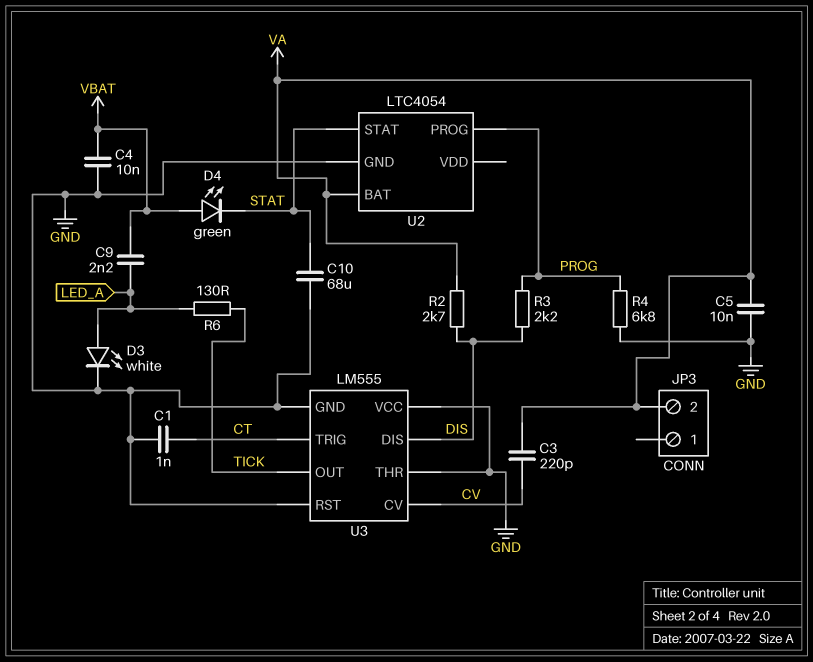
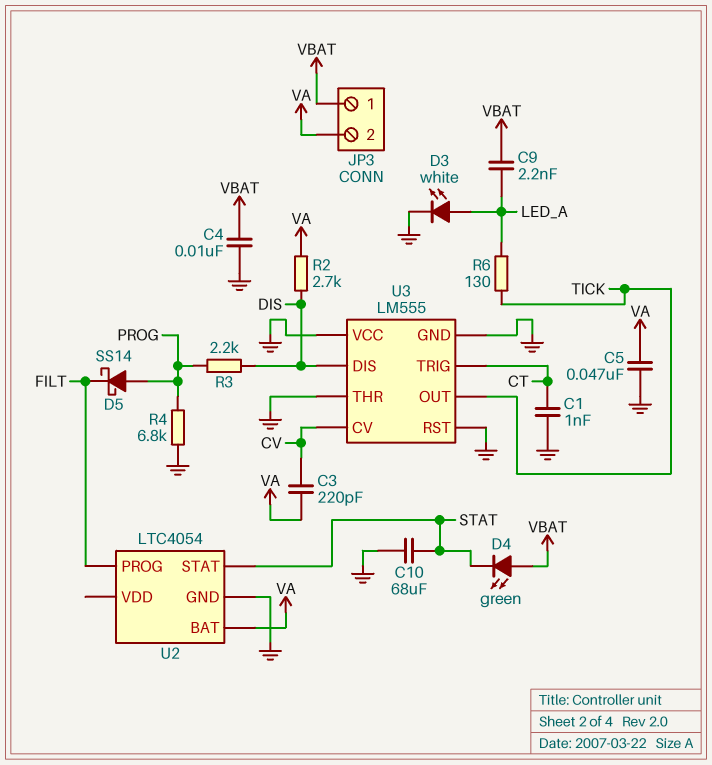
C5: 10nF (GND, VA) -> 47nF (GND, VA)
D5: none -> schottky SS14 (A PROG, K FILT)
JP3 pin 1: none -> VBAT
U2 pin PROG: PROG -> FILT

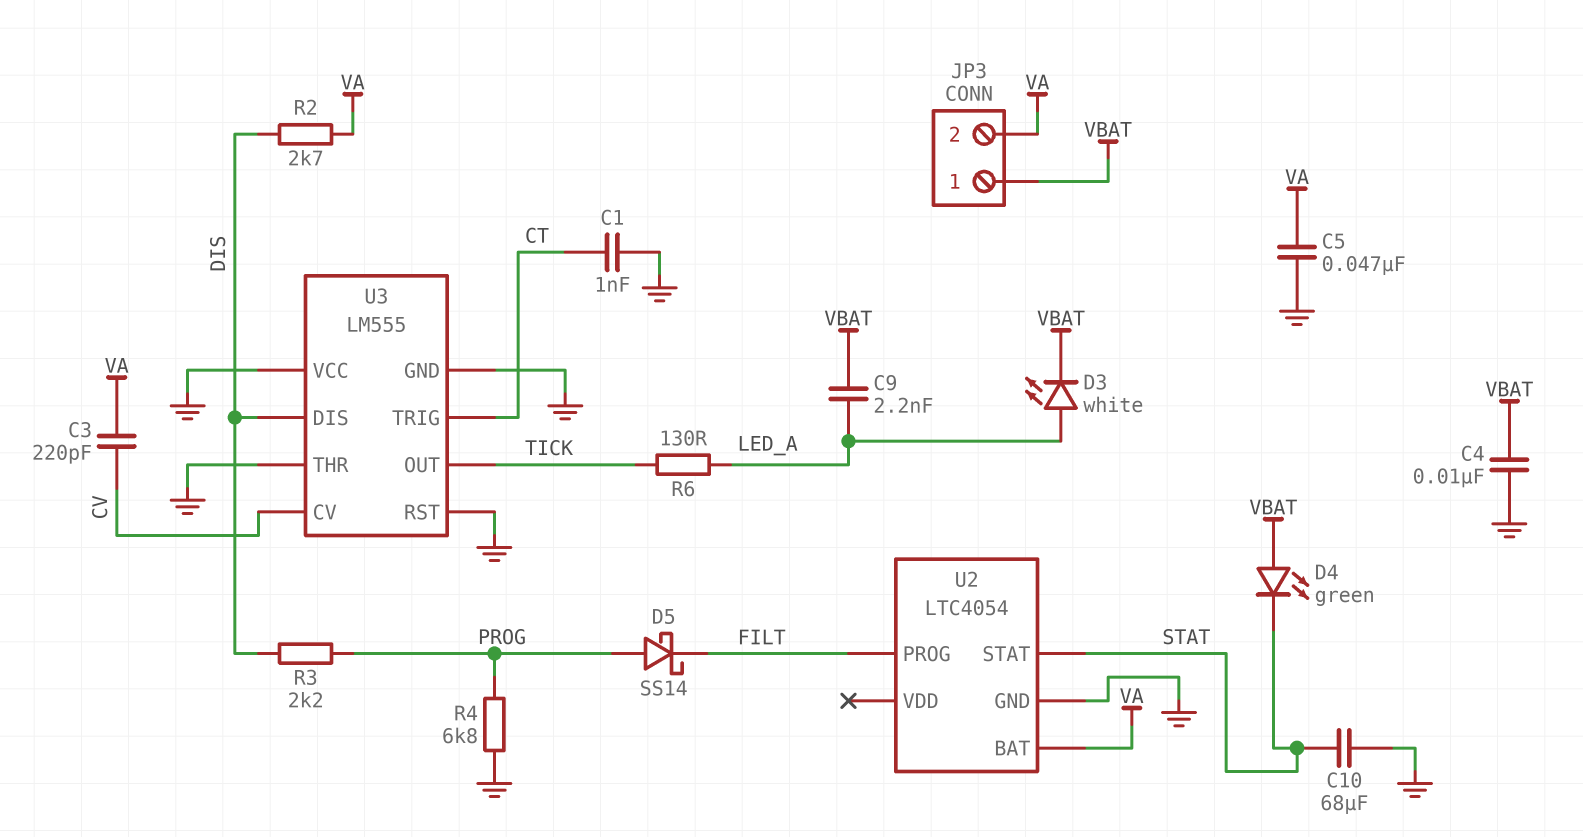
D3: LED white (A LED_A, K GND) -> LED white (A LED_A, K VBAT)

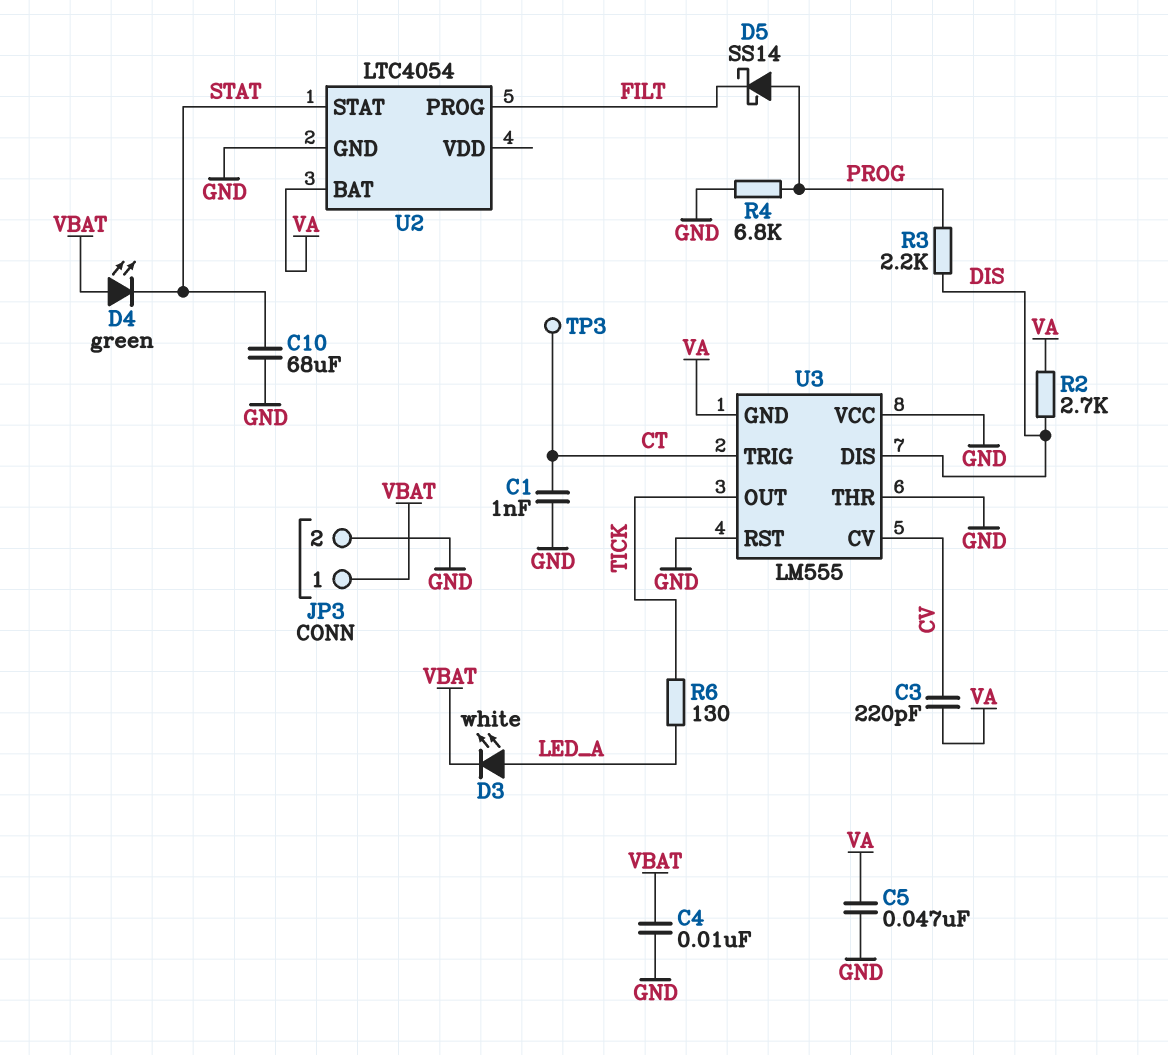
C9: 2.2nF (LED_A, VBAT) -> none
JP3 pin 2: VA -> GND
TP3: none -> test point (CT)
U3 pin GND: GND -> VA

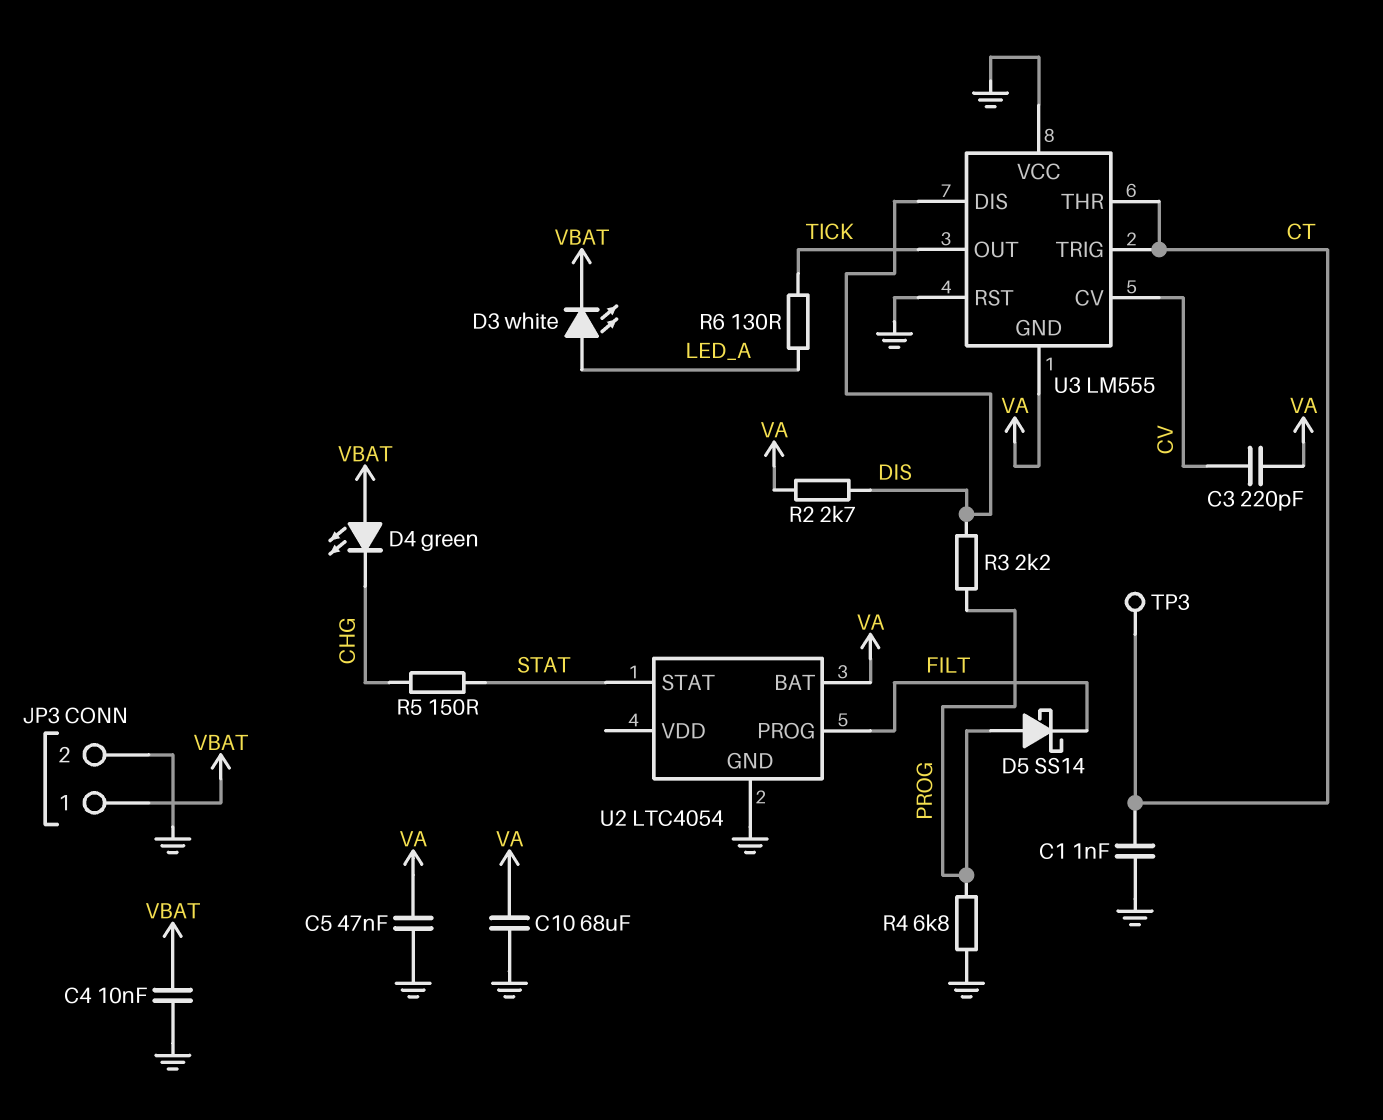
C10: 68uF (GND, STAT) -> 68uF (GND, VA)
D4: LED green (A VBAT, K STAT) -> LED green (A VBAT, K CHG)
R5: none -> 150 (CHG, STAT)
U3 pin THR: GND -> CT

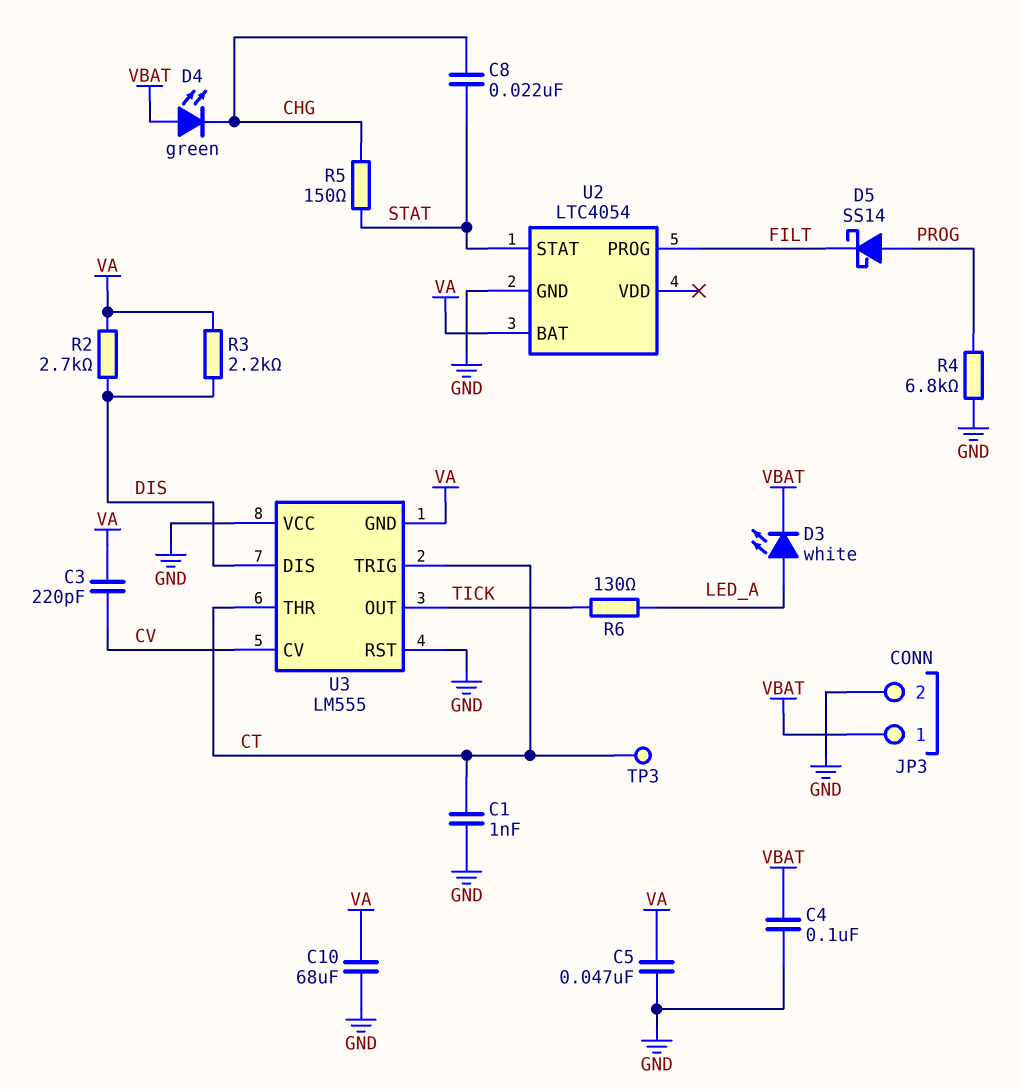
C4: 10nF (GND, VBAT) -> 100nF (GND, VBAT)
C8: none -> 22nF (CHG, STAT)
R3: 2.2k (DIS, PROG) -> 2.2k (DIS, VA)

